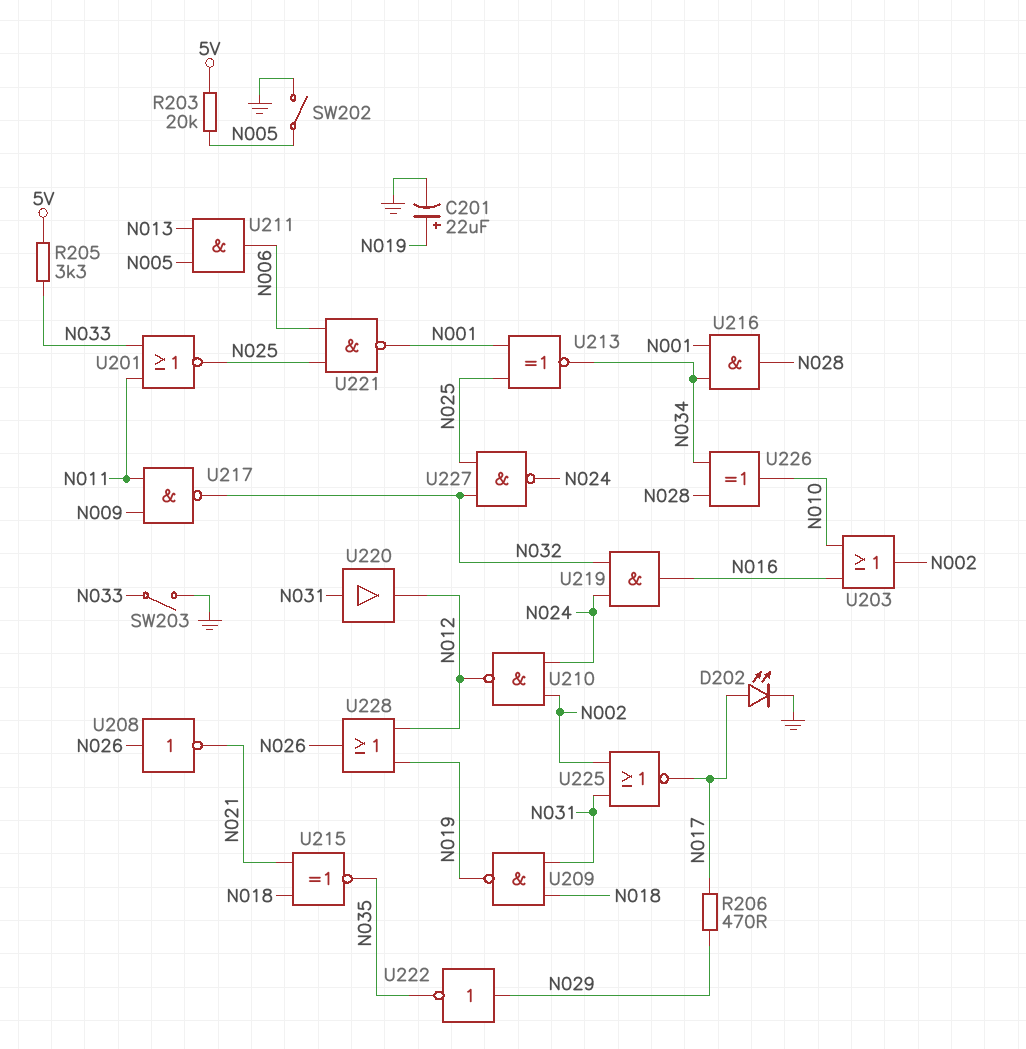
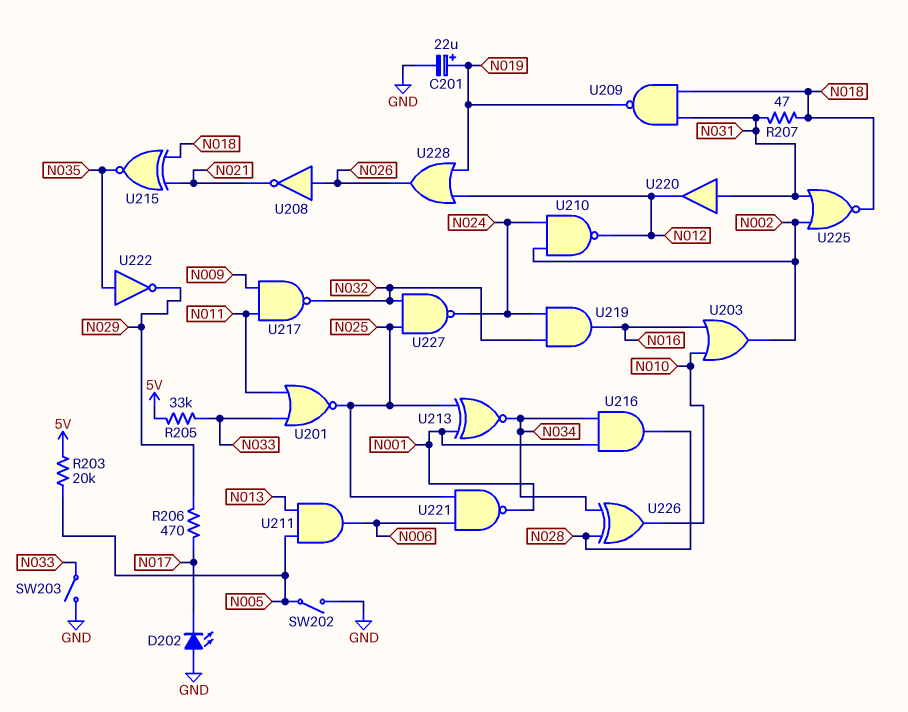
D202: LED (A N017, K GND) -> LED (A GND, K N017)
R205: 3.3k (5V, N033) -> 33k (5V, N033)
R207: none -> 47 (N018, N031)
U222: NOT (in N029, out N035) -> NOT (in N035, out N029)
U225: NOR (in N002, in N031, out N017) -> NOR (in N002, in N031, out N018)

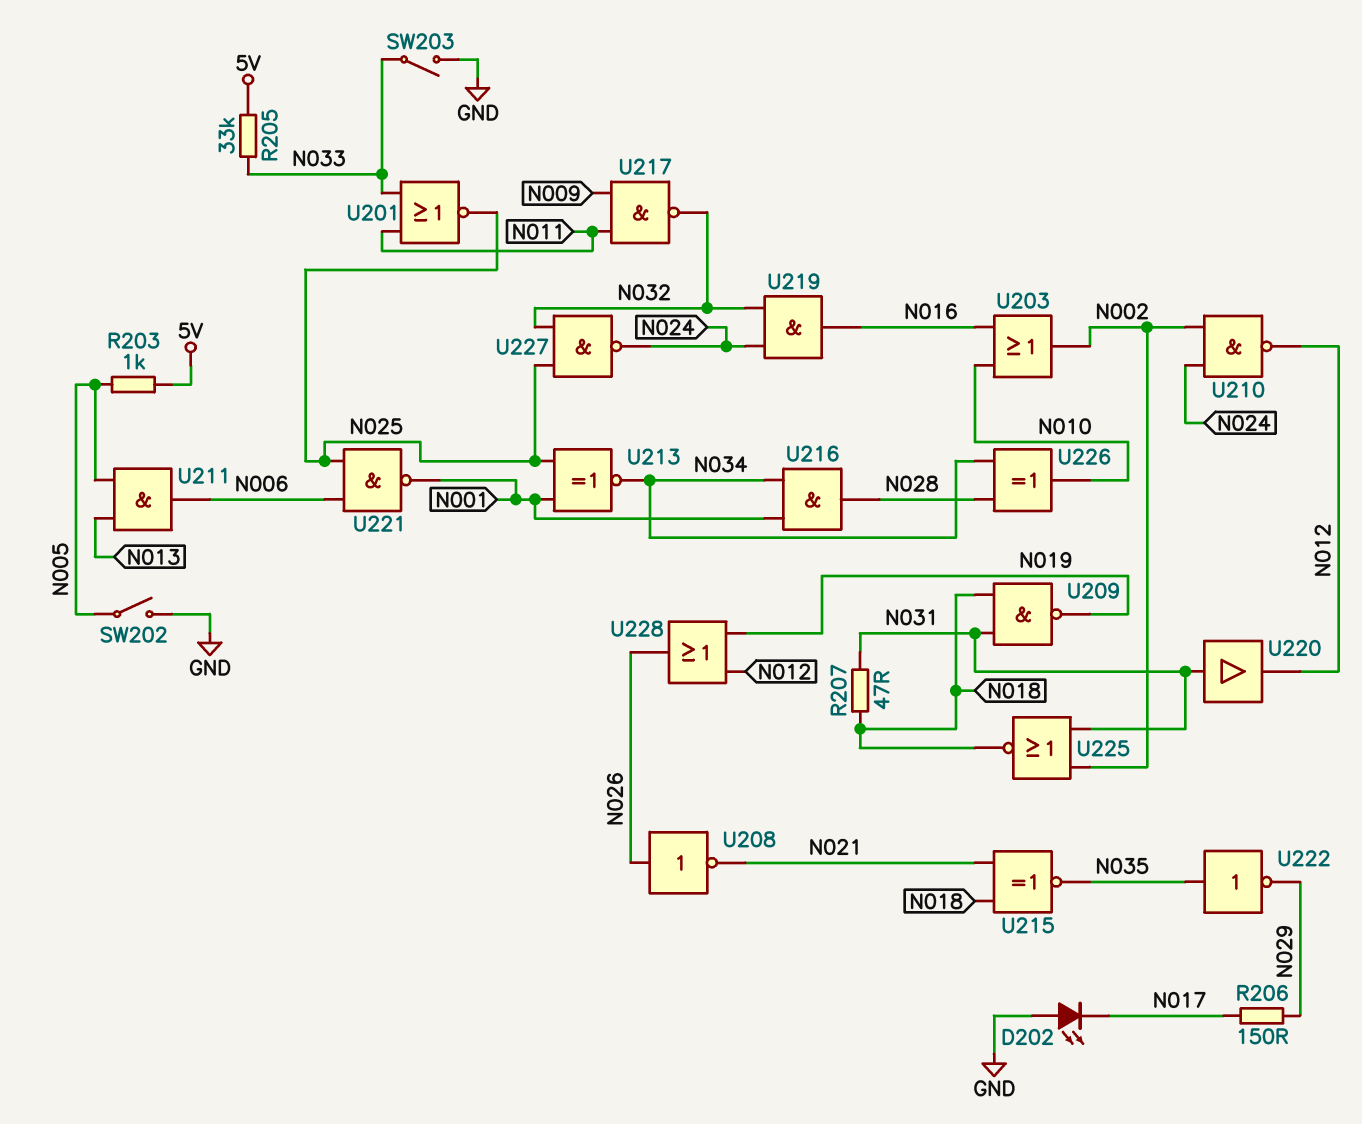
C201: 22uF (plus N019, minus GND) -> none
R203: 20k (5V, N005) -> 1k (5V, N005)
R206: 470 (N017, N029) -> 150 (N017, N029)

